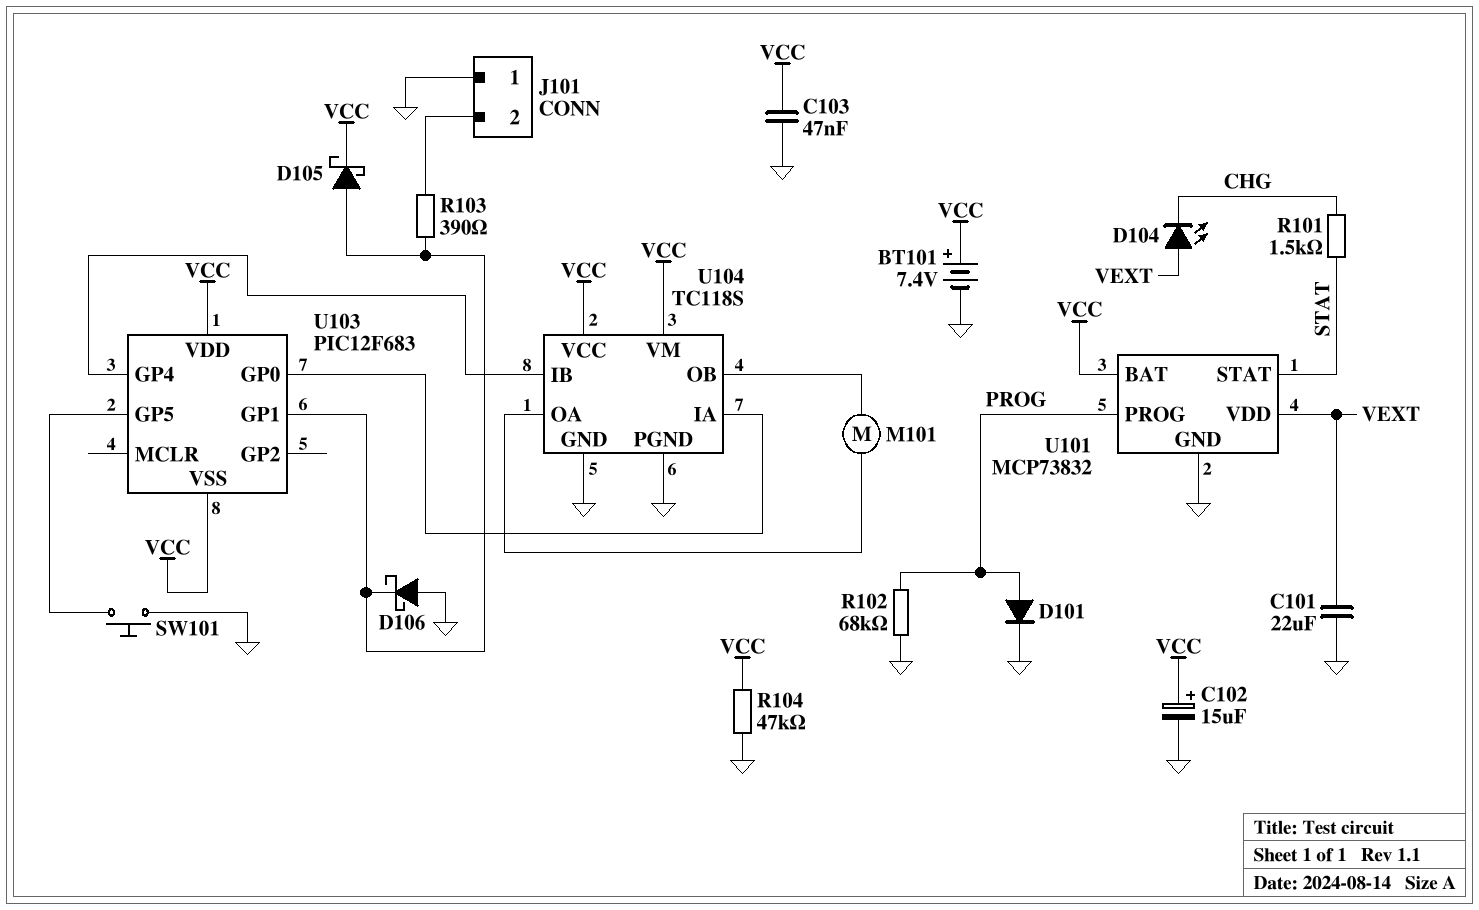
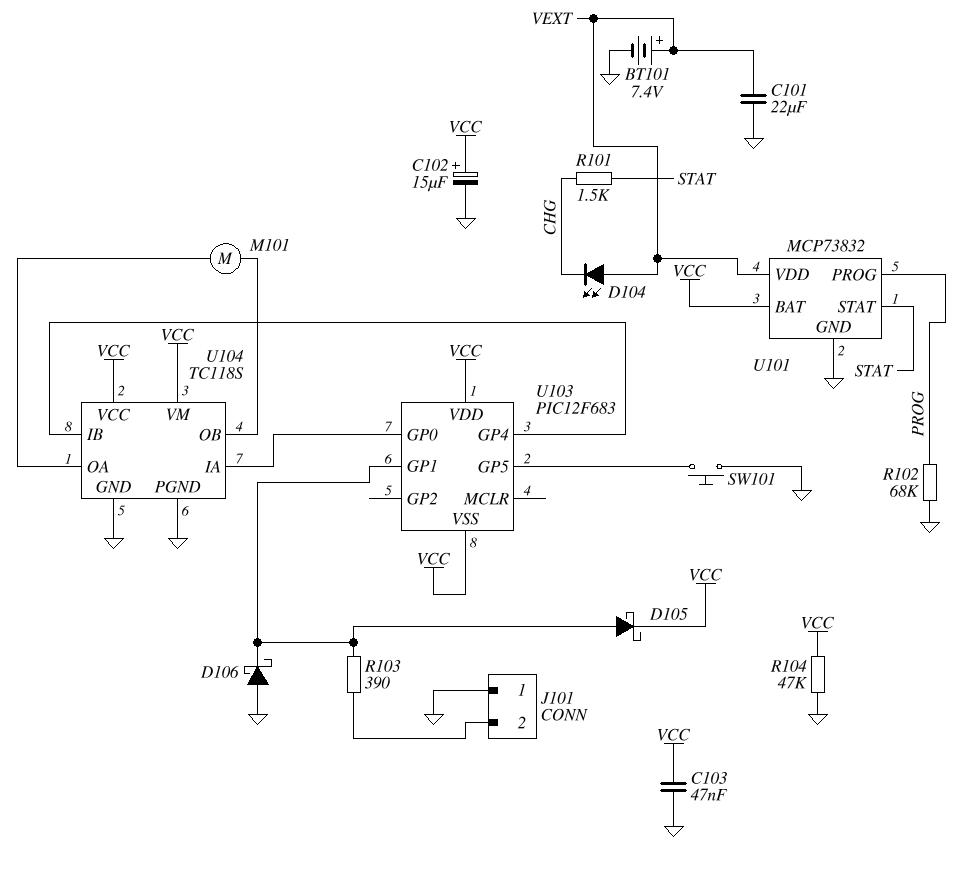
BT101: 7.4V (plus VCC, minus GND) -> 7.4V (plus VEXT, minus GND)
D101: diode (A PROG, K GND) -> none

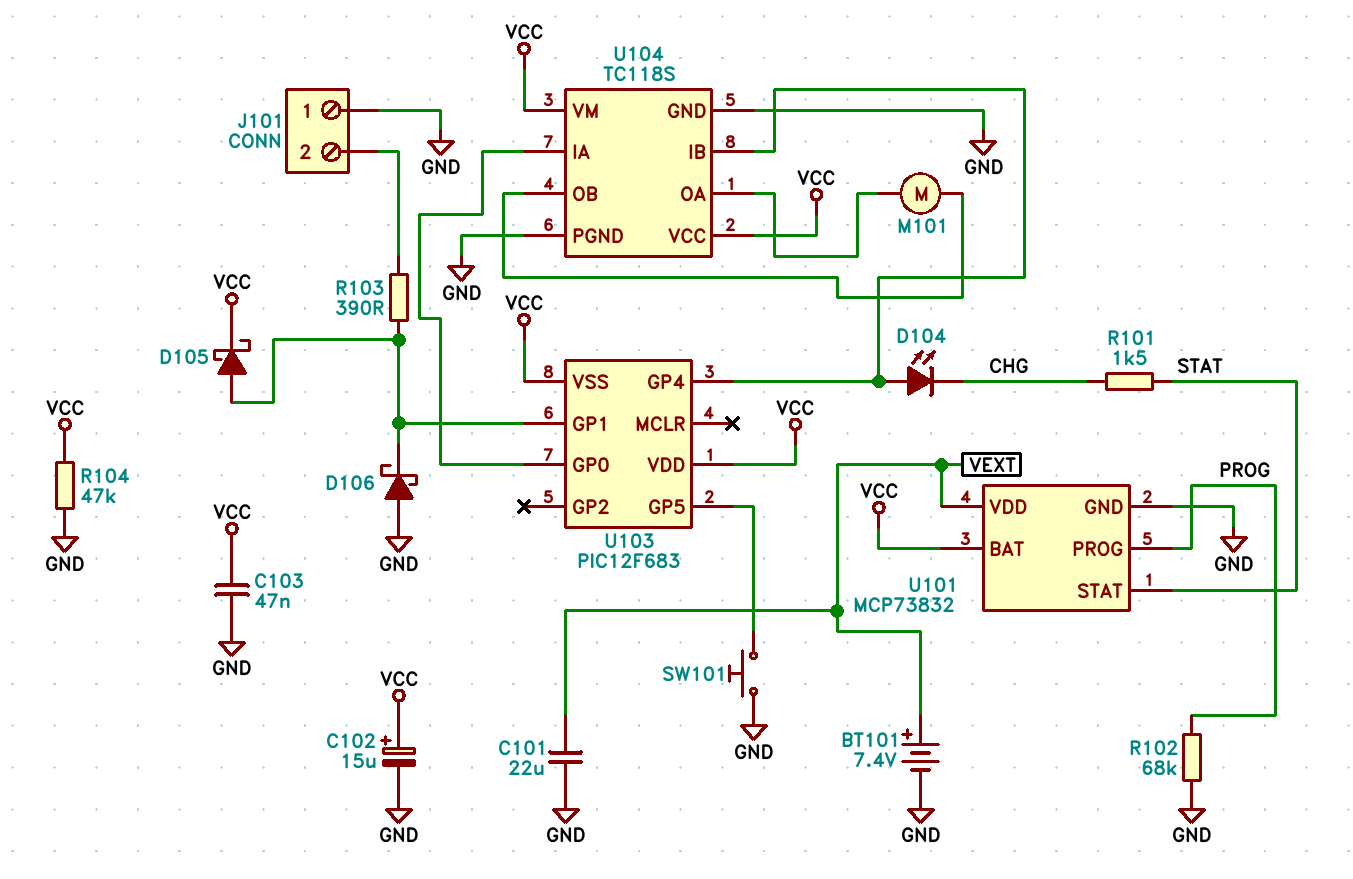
D104: LED (A VEXT, K CHG) -> LED (A U103/GP4, K CHG)

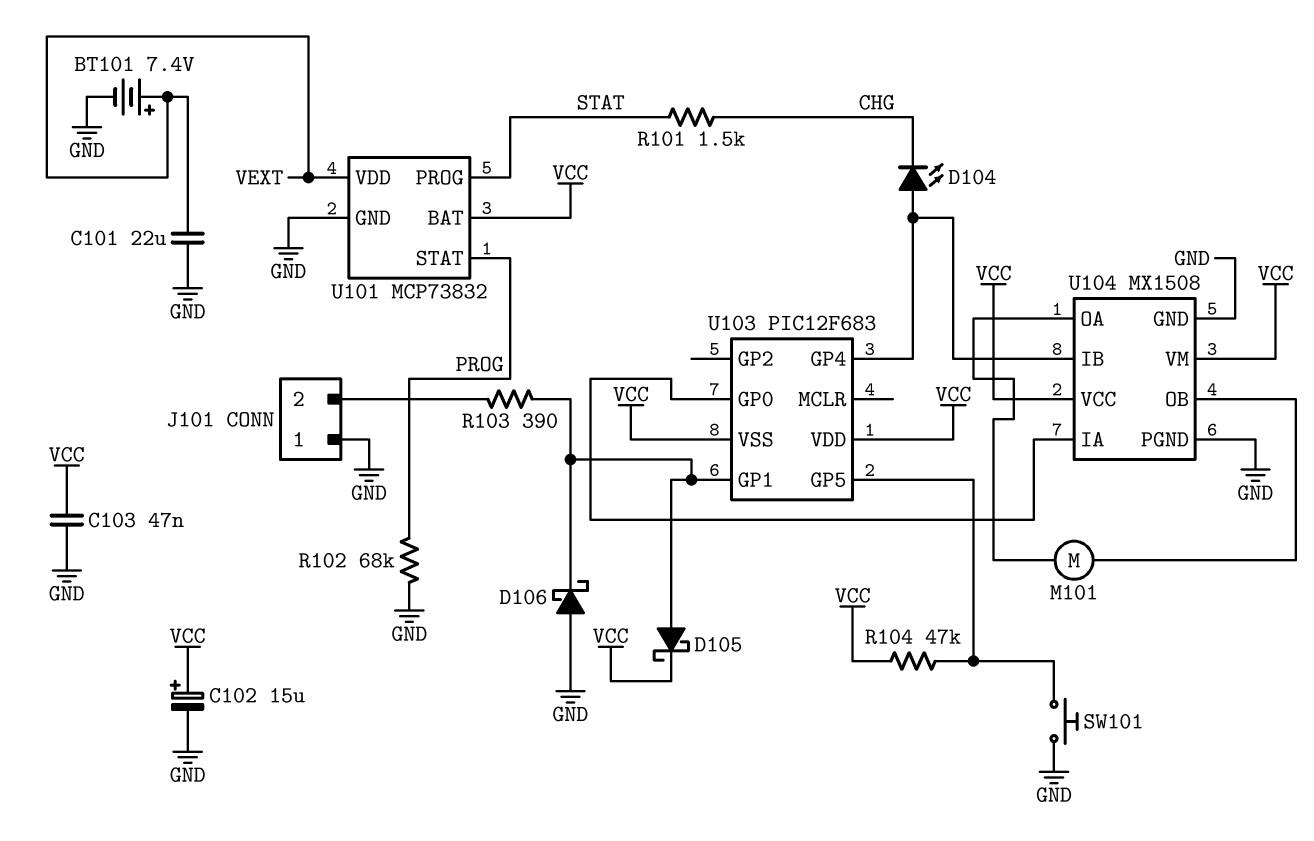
R104: 47k (GND, VCC) -> 47k (U103/GP5, VCC)
U101 pin PROG: PROG -> STAT
U101 pin STAT: STAT -> PROG
U104: TC118S -> MX1508

